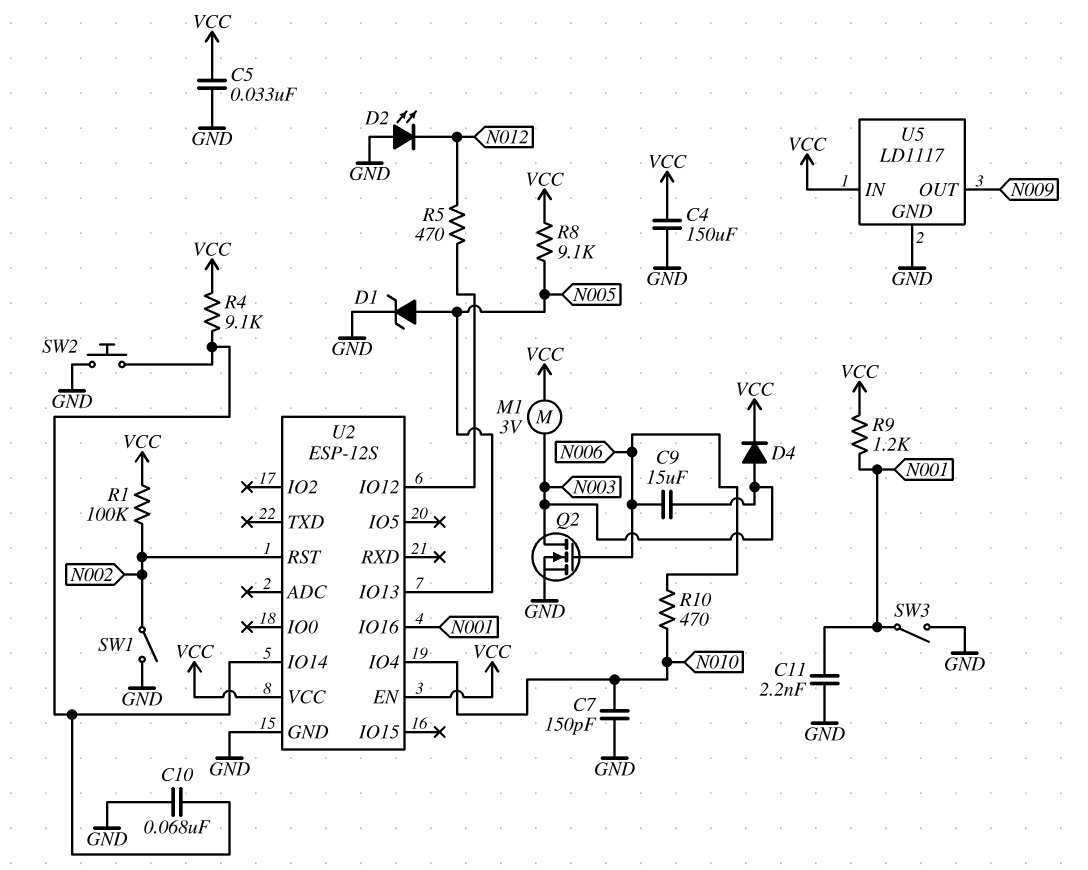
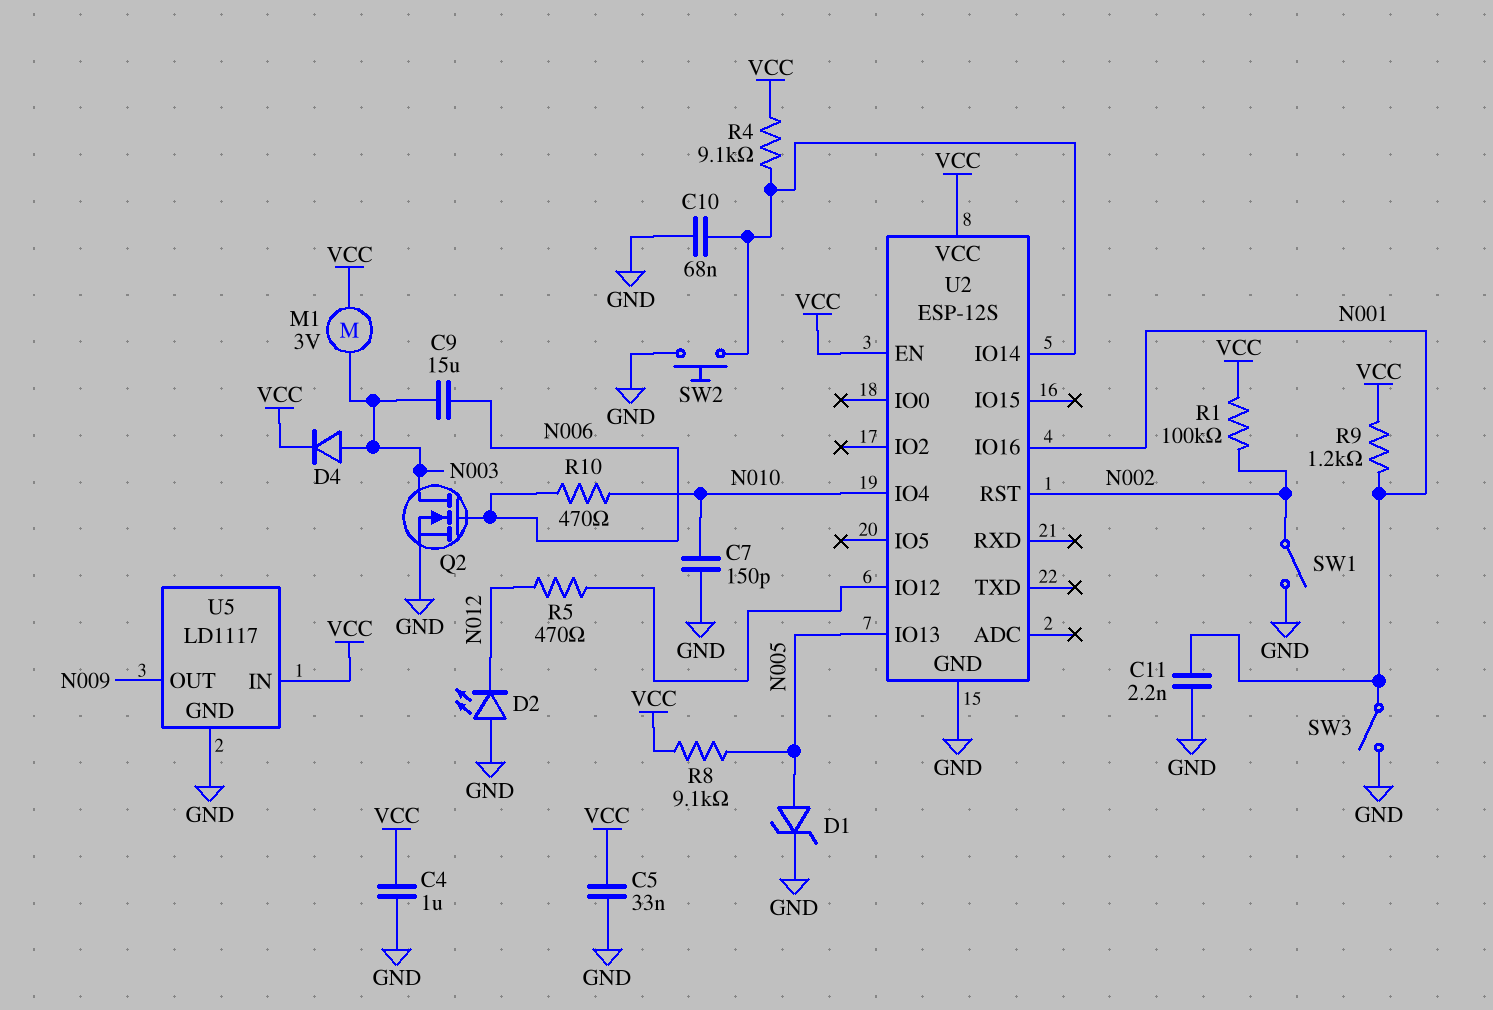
C4: 150uF (GND, VCC) -> 1uF (GND, VCC)

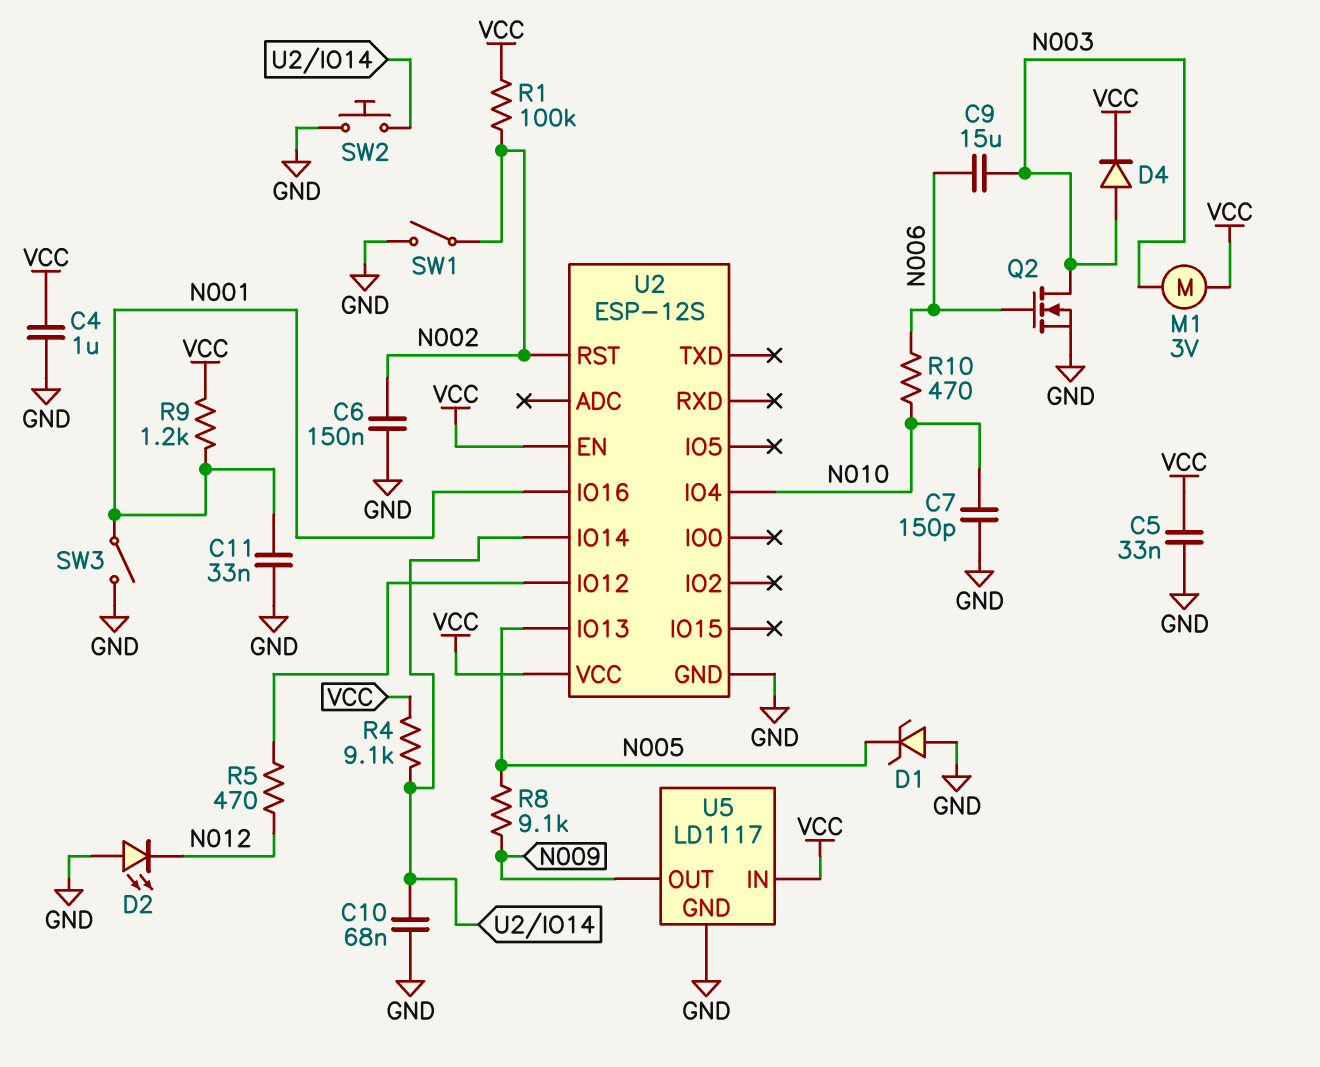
C6: none -> 150nF (GND, N002)
C11: 2.2nF (GND, N001) -> 33nF (GND, N001)
D1: zener (A N005, K GND) -> zener (A GND, K N005)
R8: 9.1k (N005, VCC) -> 9.1k (N005, N009)

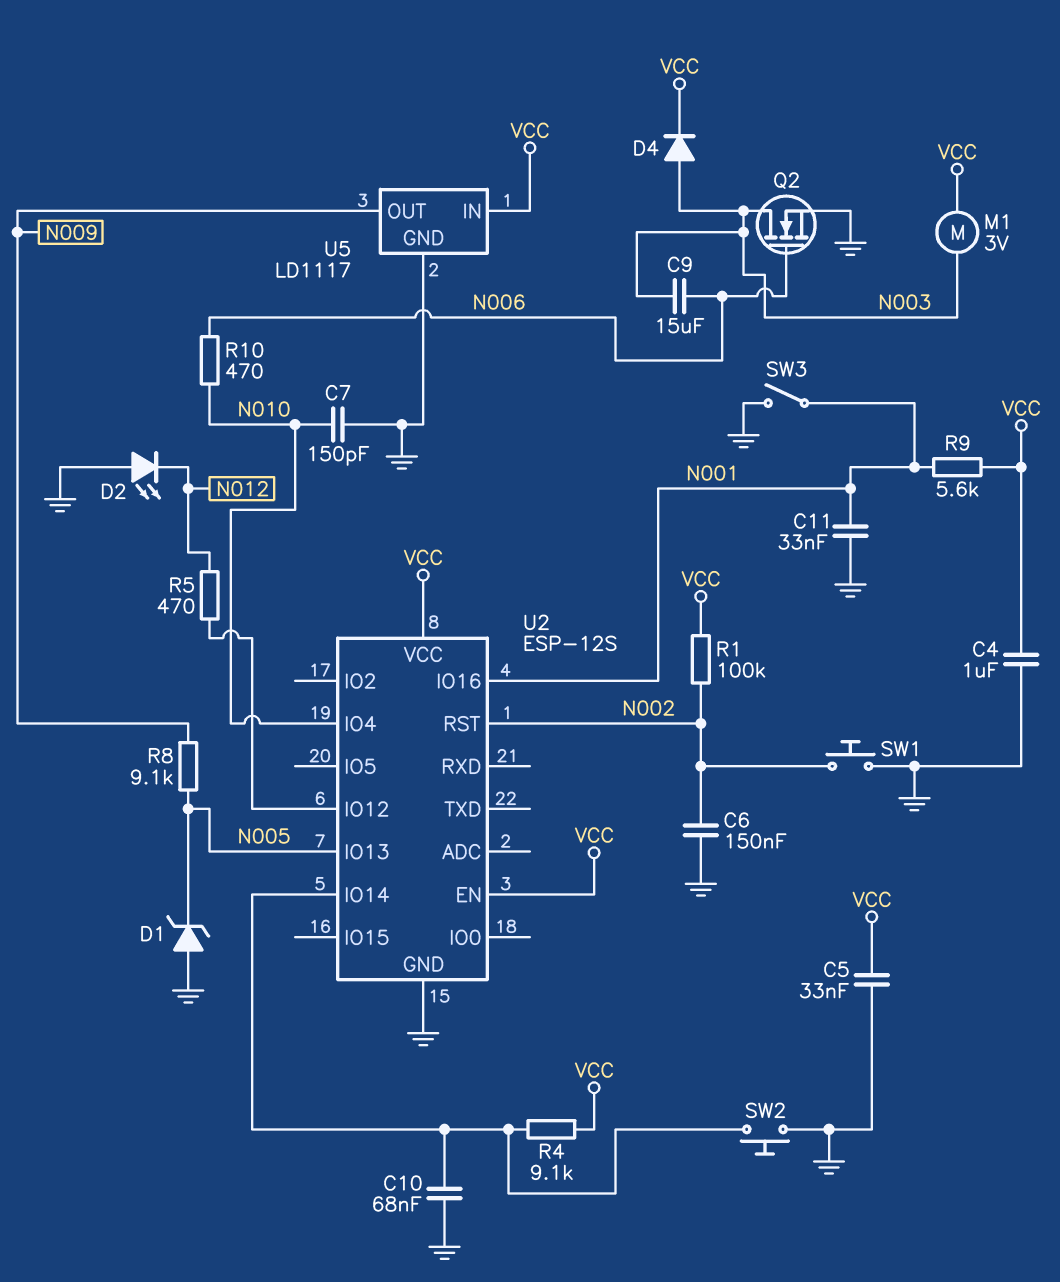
R9: 1.2k (N001, VCC) -> 5.6k (N001, VCC)
SW1: switch (GND, N002) -> button (GND, N002)

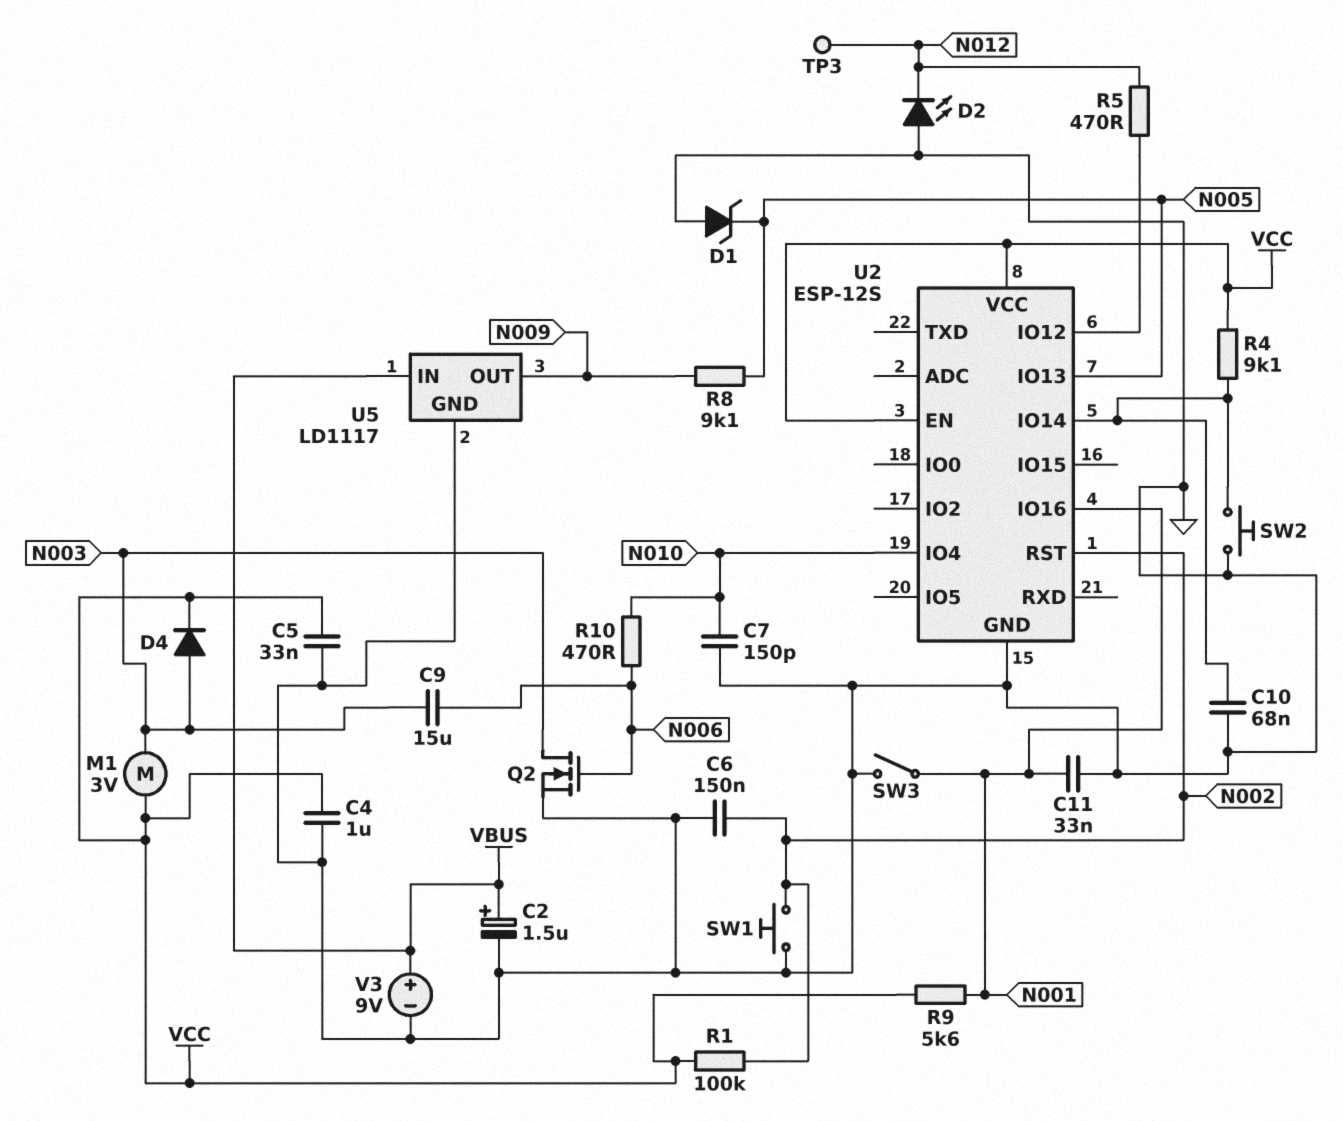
C2: none -> 1.5uF (plus VBUS, minus GND)
TP3: none -> test point (N012)
U5 pin IN: VCC -> VBUS
V3: none -> 9V (plus VBUS, minus GND)

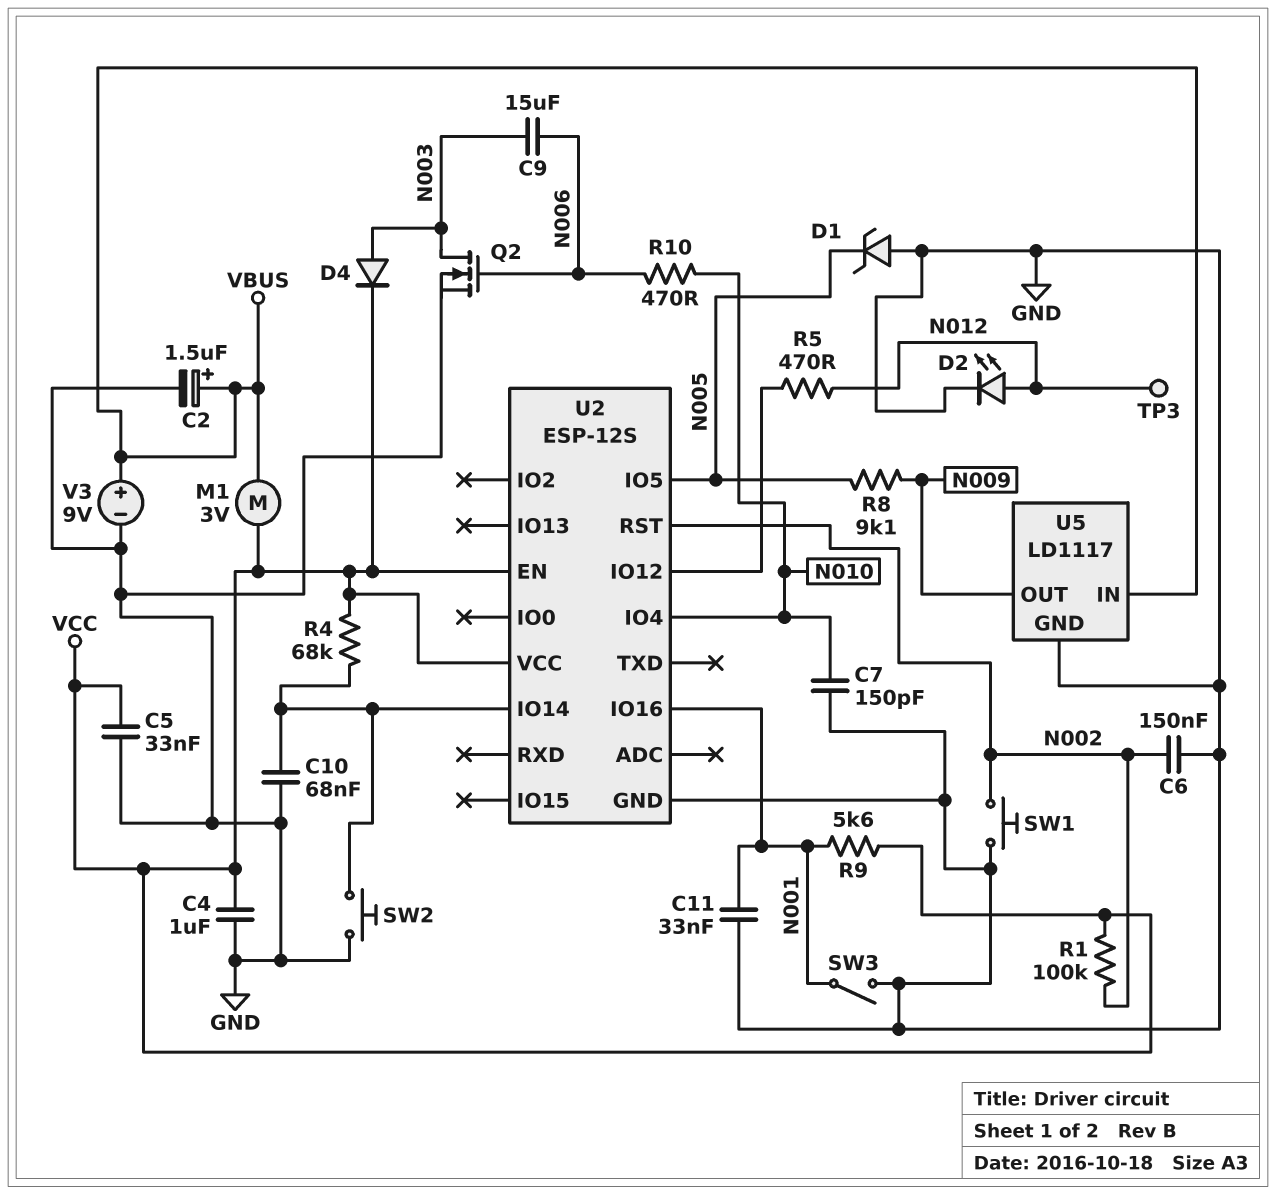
D2: LED (A GND, K N012) -> LED (A N012, K GND)
M1: motor 3V (N003, VCC) -> motor 3V (VBUS, VCC)
R4: 9.1k (U2/IO14, VCC) -> 68k (U2/IO14, VCC)
U2 pin IO5: none -> N005
U2 pin IO13: N005 -> none

